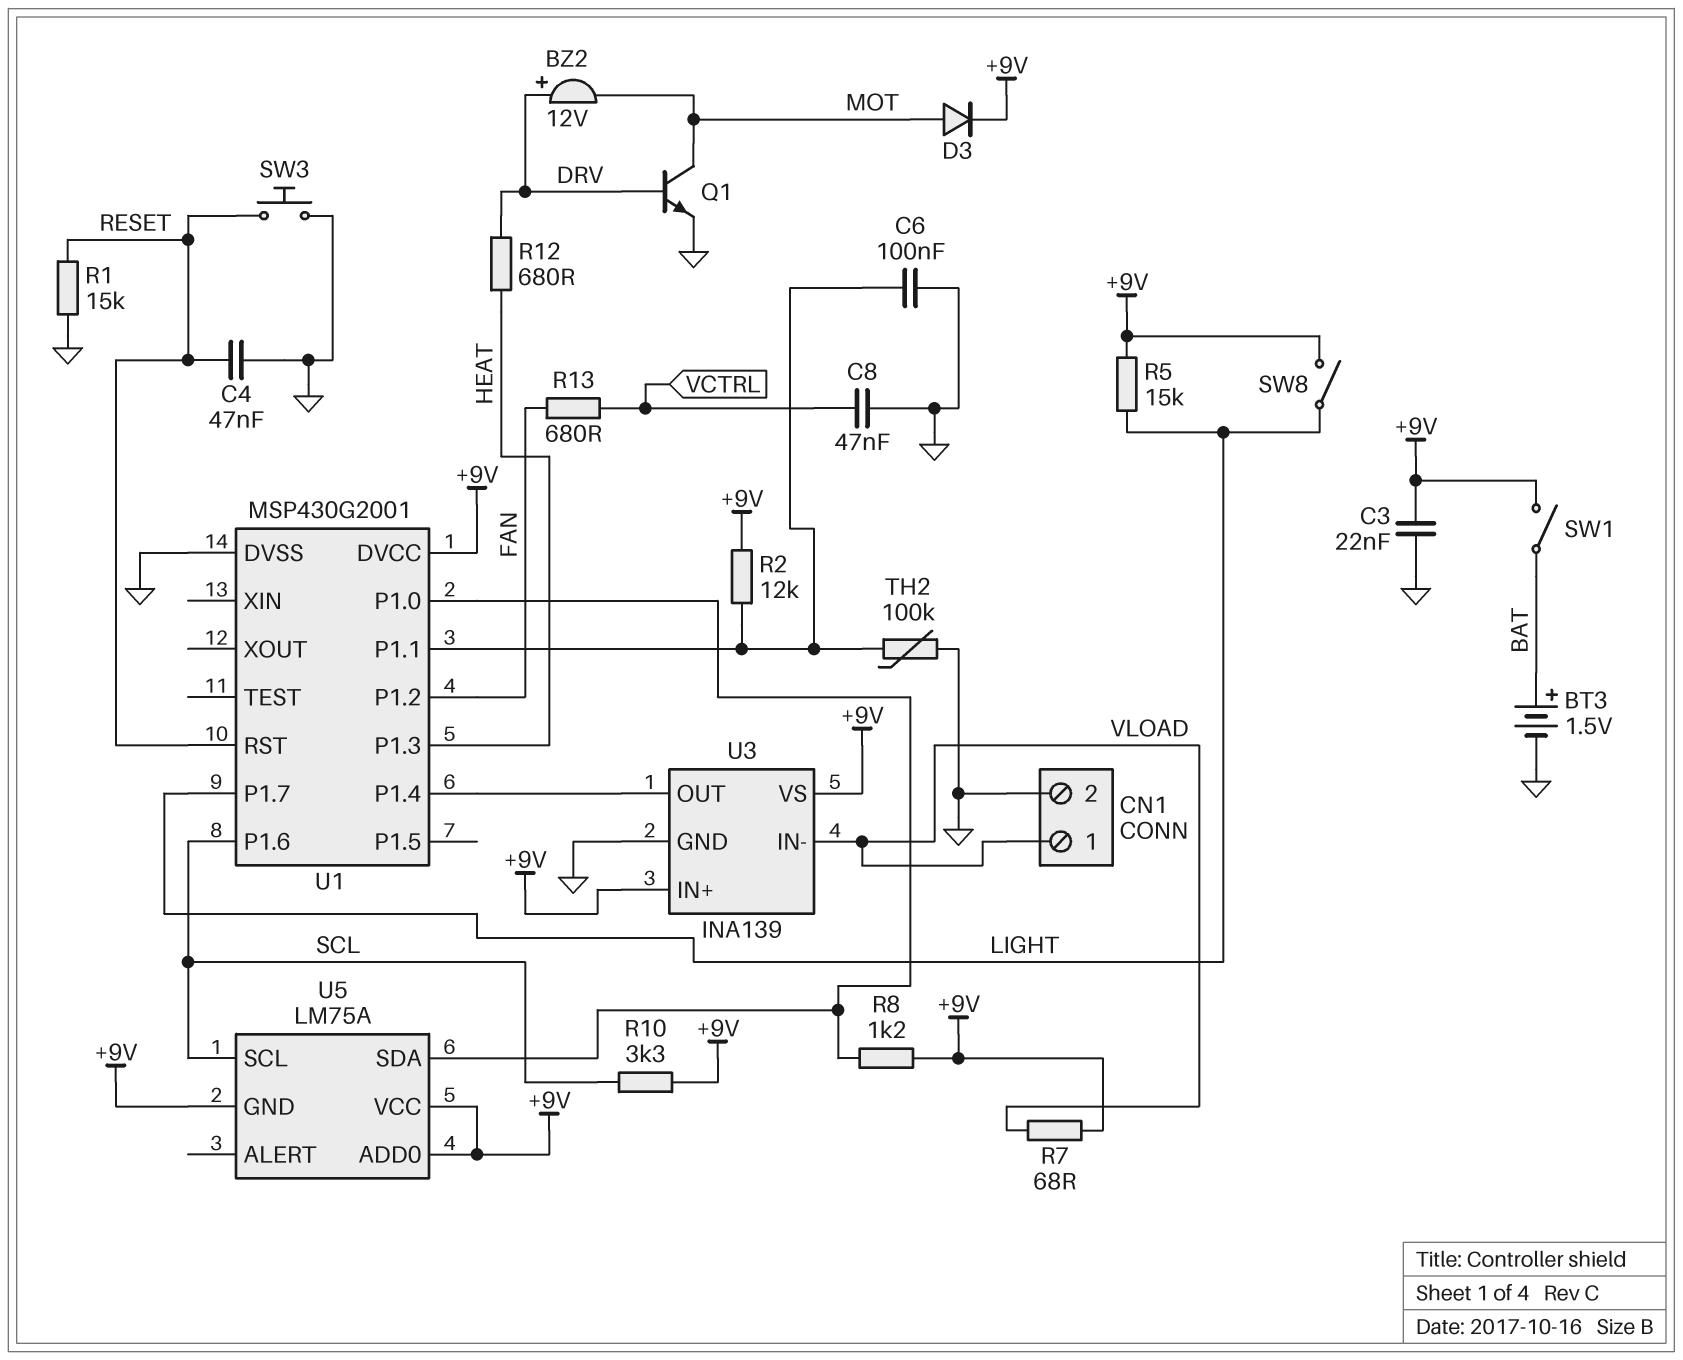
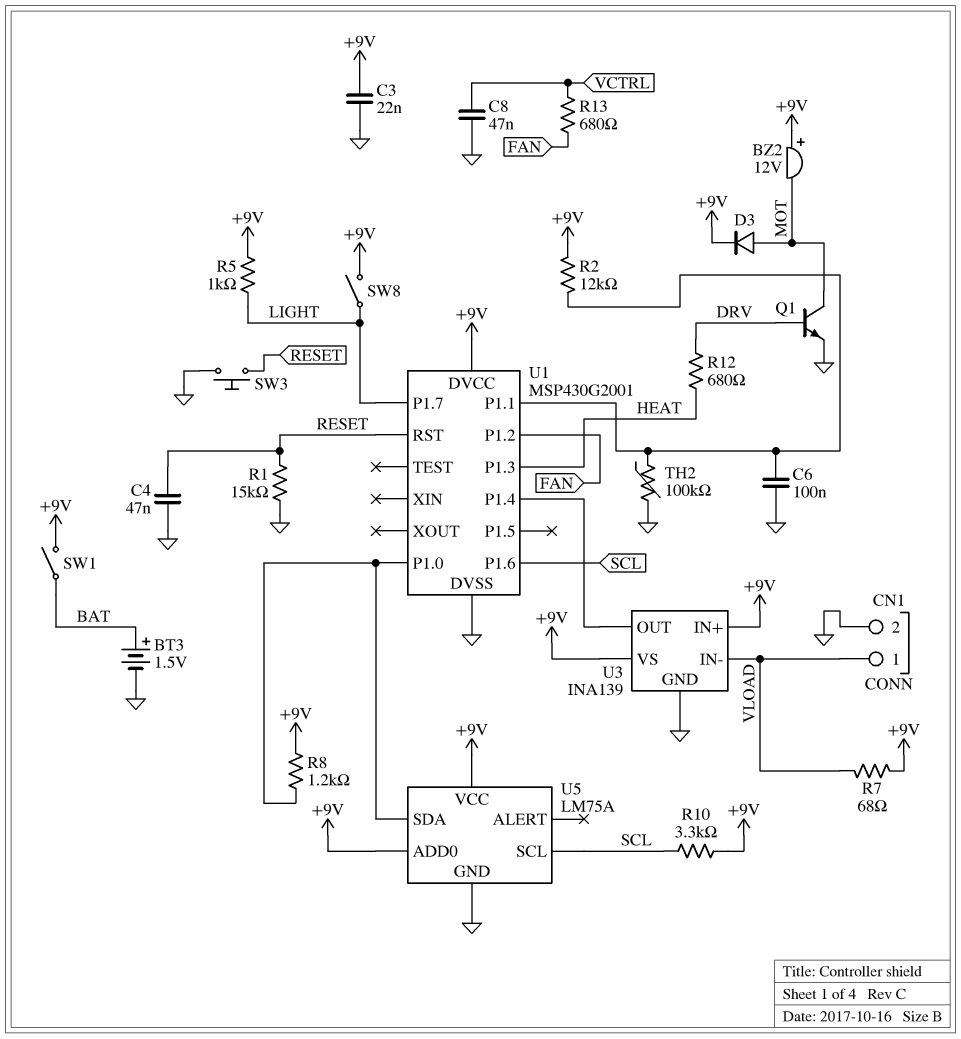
BZ2: buzzer 12V (plus DRV, minus MOT) -> buzzer 12V (plus +9V, minus MOT)
R5: 15k (+9V, LIGHT) -> 1k (+9V, LIGHT)
U5 pin GND: +9V -> GND

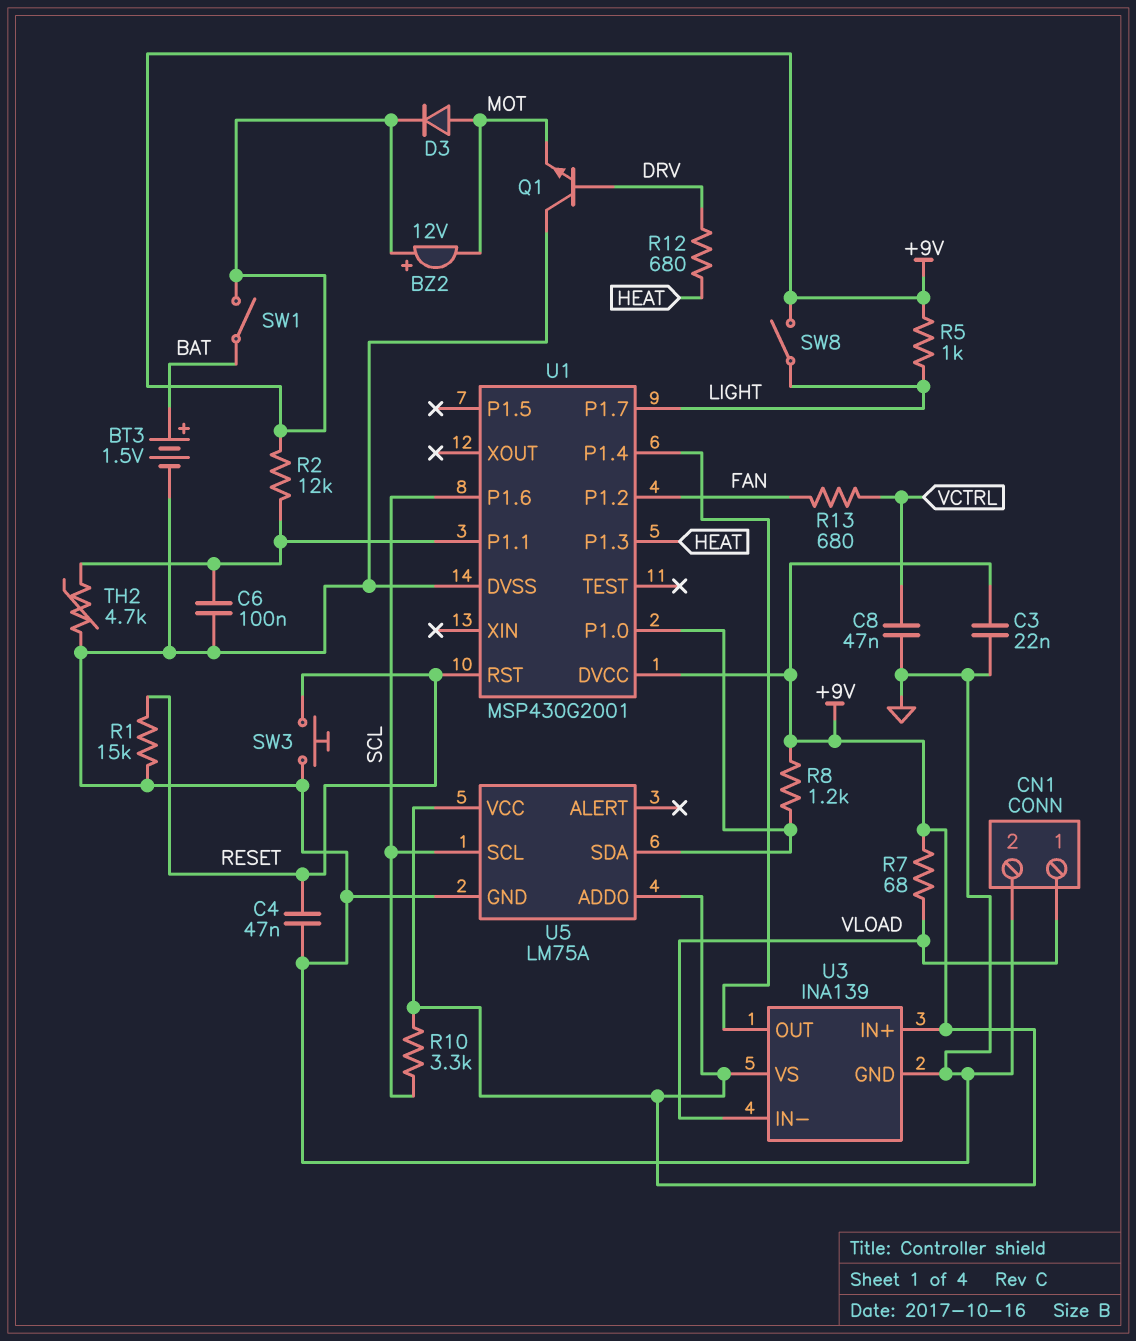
Q1: NPN (B DRV, C MOT, E GND) -> NPN (B DRV, C GND, E MOT)
TH2: 100k (GND, U1/P1.1) -> 4.7k (GND, U1/P1.1)

